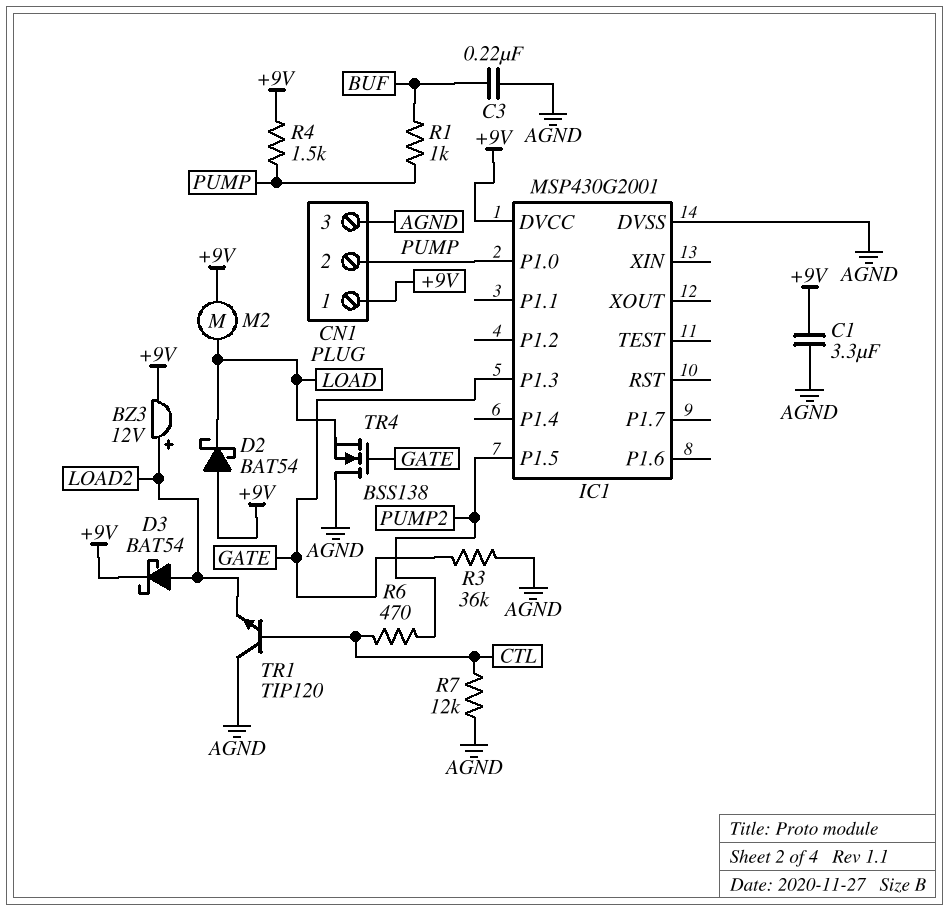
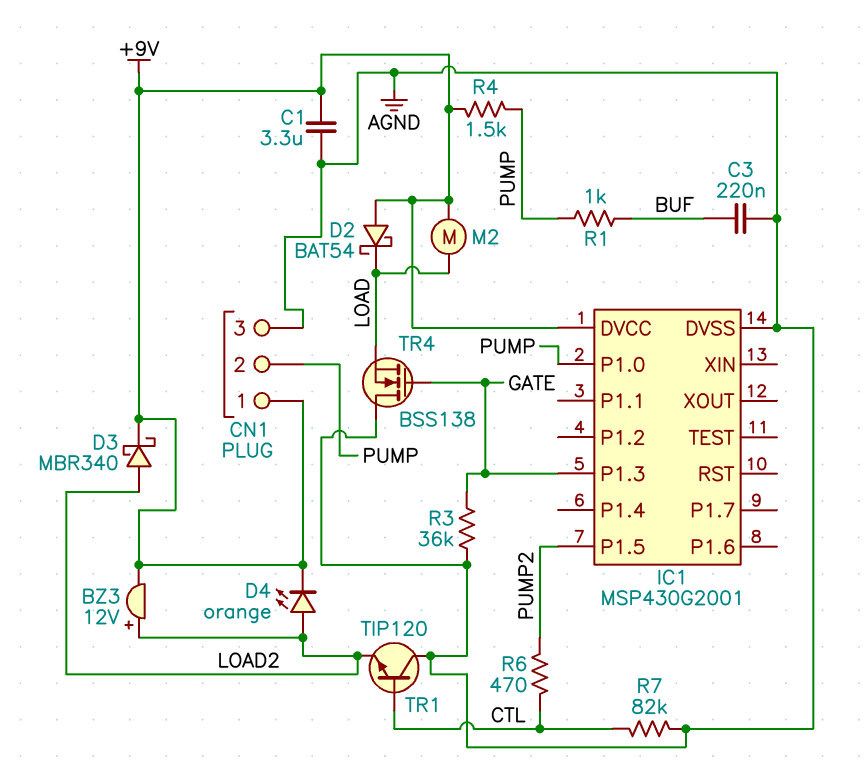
D3: schottky BAT54 (A LOAD2, K +9V) -> schottky MBR340 (A LOAD2, K +9V)
D4: none -> LED orange (A LOAD2, K +9V)
R7: 12k (AGND, CTL) -> 82k (AGND, CTL)

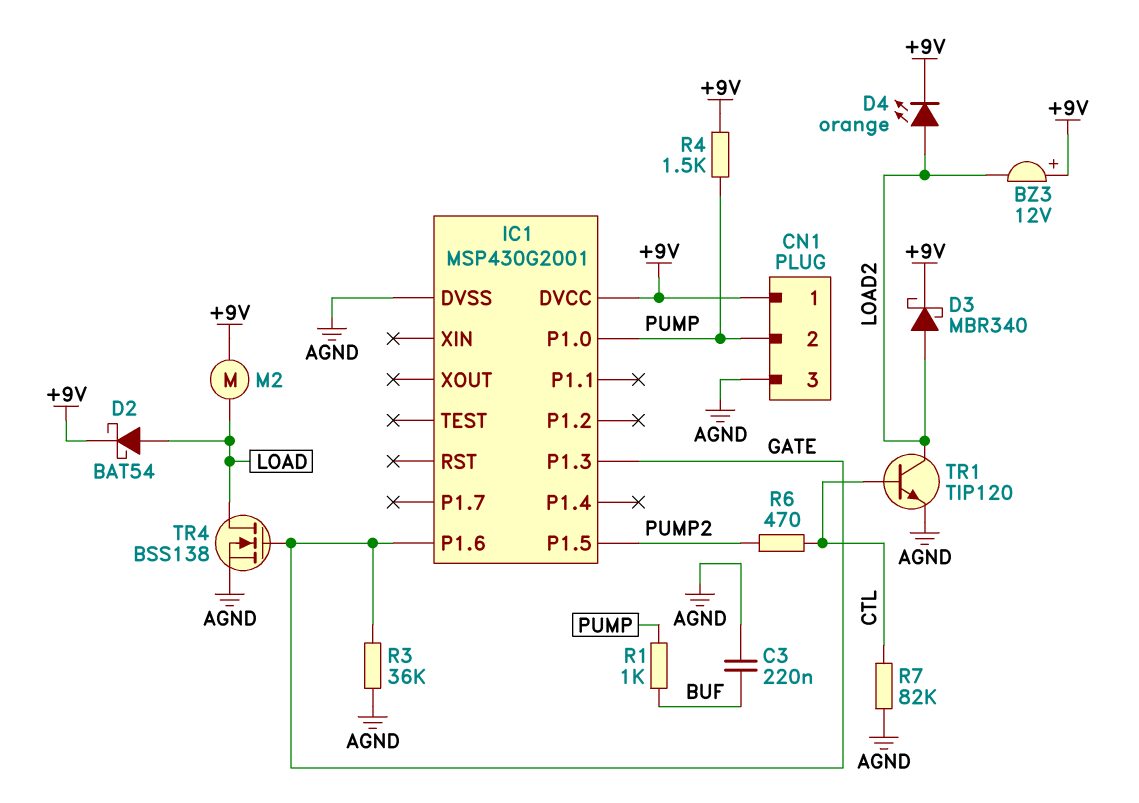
BZ3: buzzer 12V (plus LOAD2, minus +9V) -> buzzer 12V (plus +9V, minus LOAD2)
C1: 3.3uF (+9V, AGND) -> none
D2: schottky BAT54 (A +9V, K LOAD) -> schottky BAT54 (A LOAD, K +9V)
IC1 pin P1.6: none -> GATE
TR1: NPN TIP120 (B CTL, C AGND, E LOAD2) -> NPN TIP120 (B CTL, C LOAD2, E AGND)
TR4: NMOS BSS138 (G GATE, D AGND, S LOAD) -> NMOS BSS138 (G GATE, D LOAD, S AGND)

